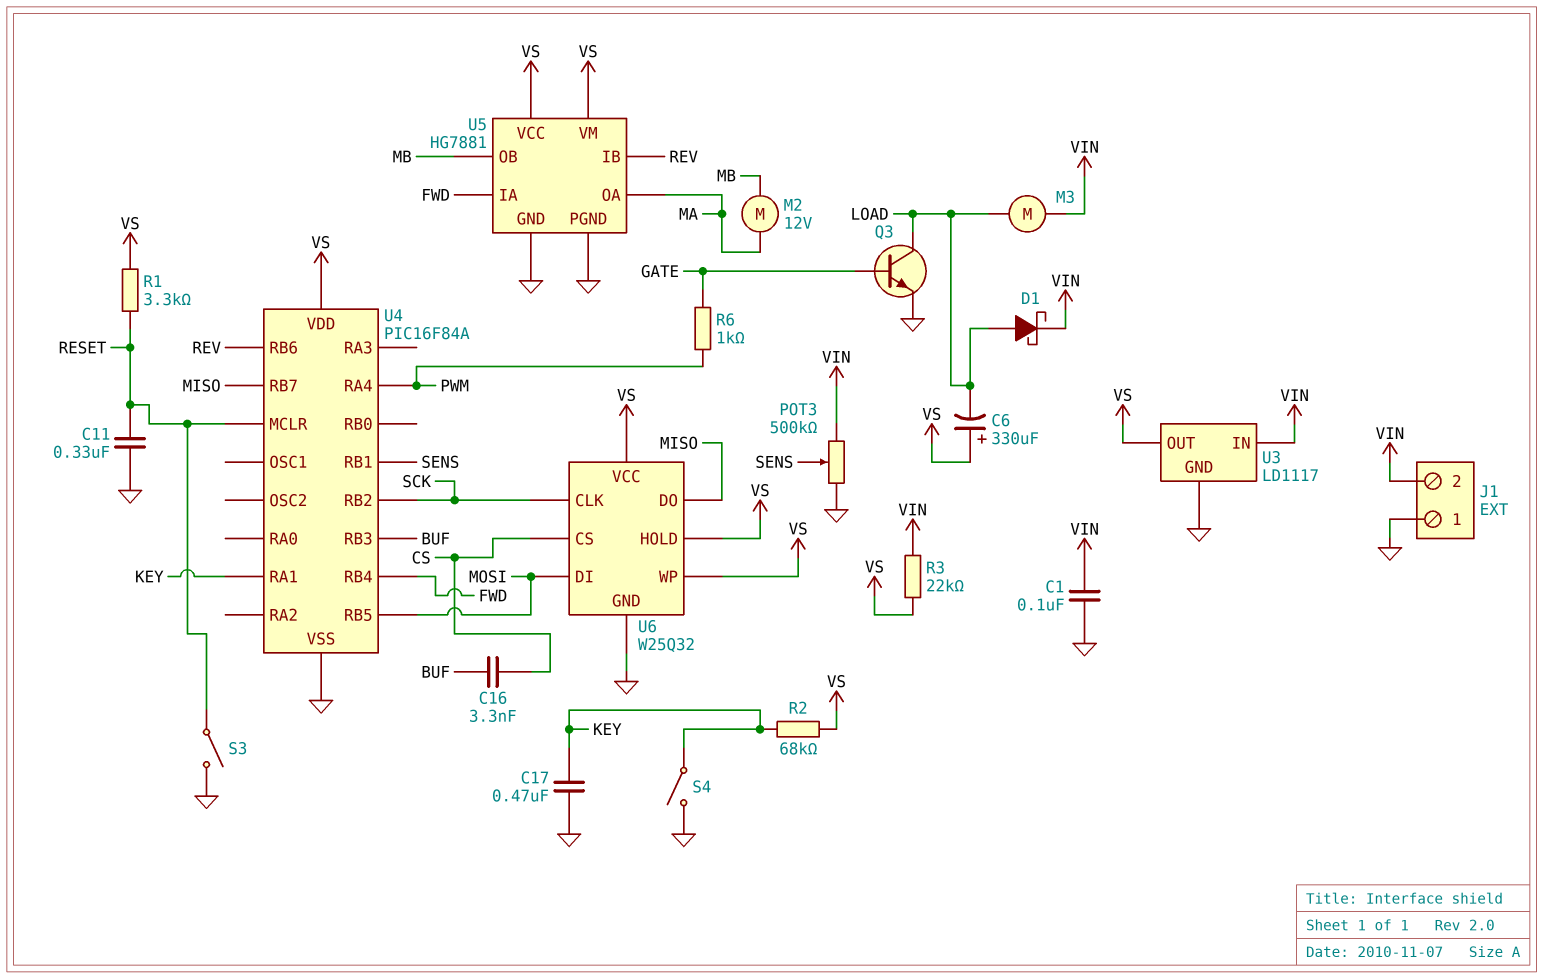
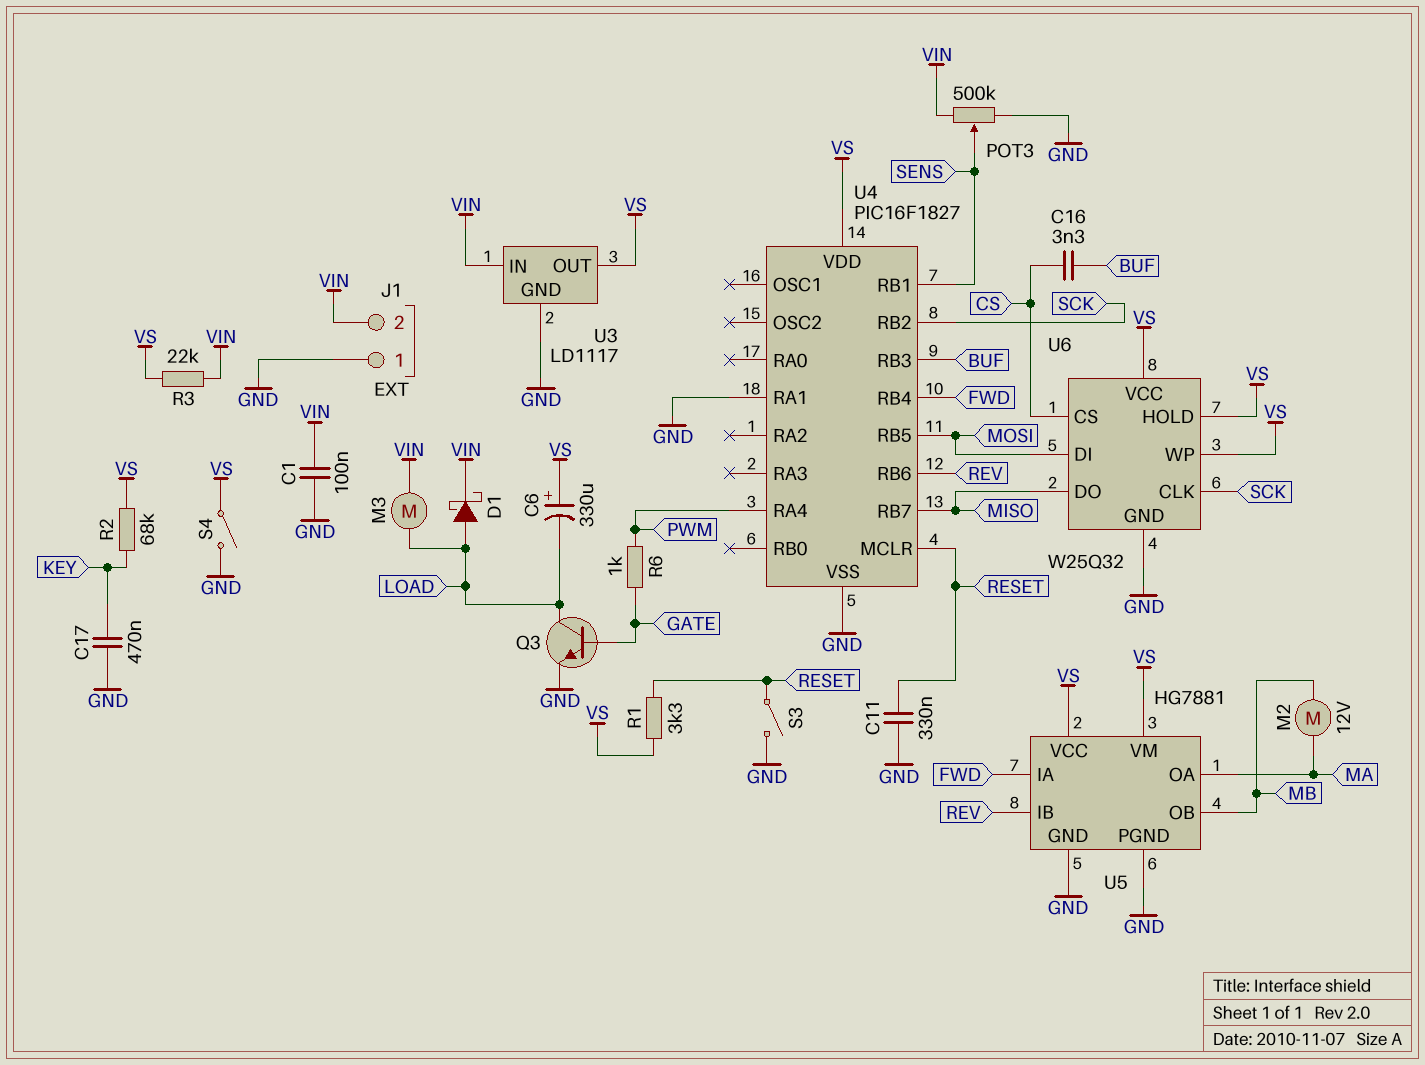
S4: switch (GND, KEY) -> switch (GND, VS)
U4: PIC16F84A -> PIC16F1827
U4 pin RA1: KEY -> GND

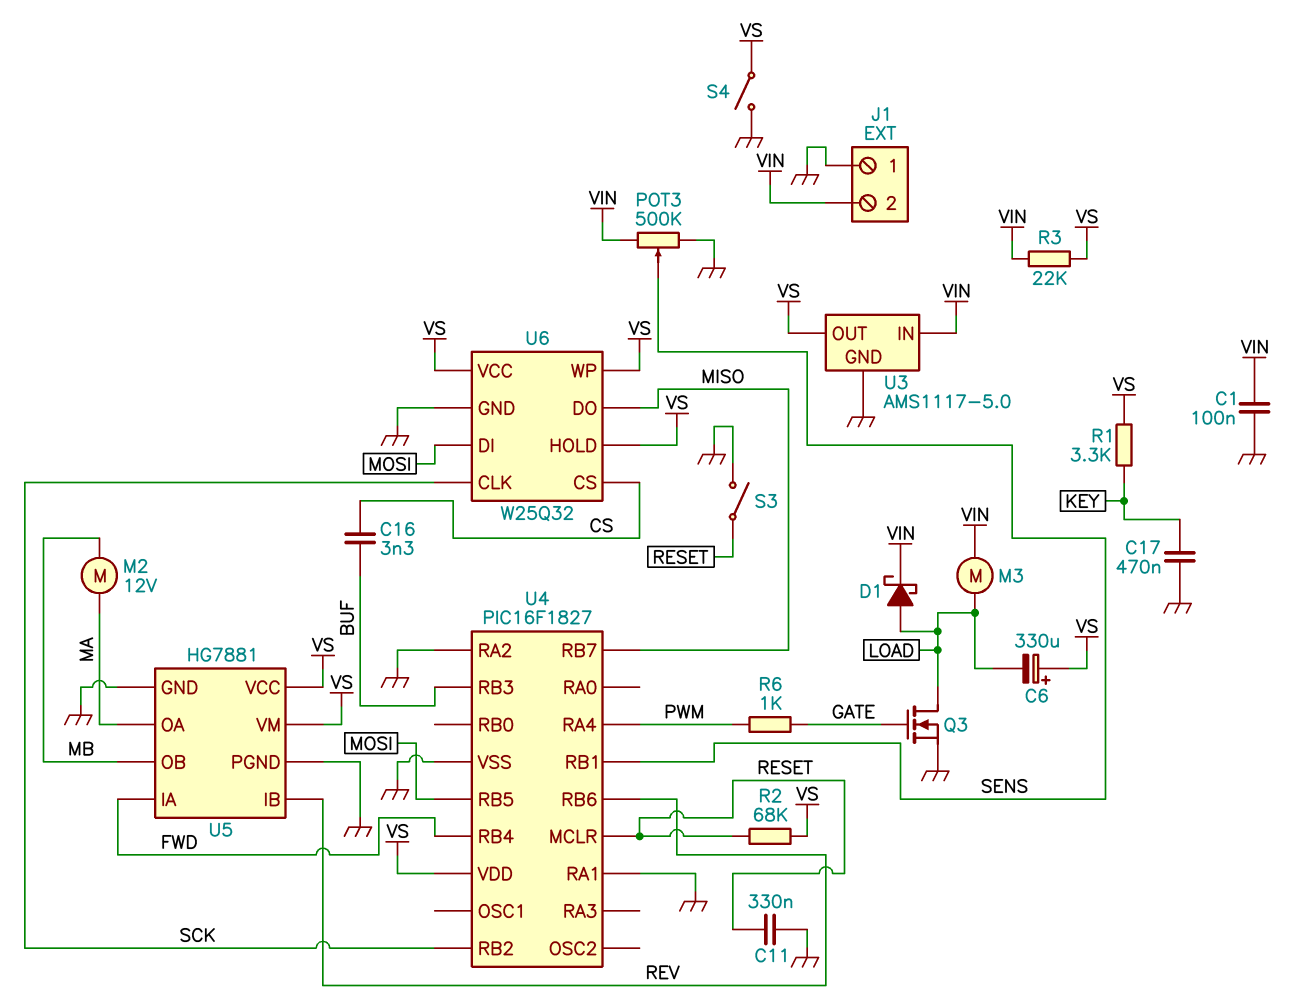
Q3: NPN (B GATE, C LOAD, E GND) -> NMOS (G GATE, D LOAD, S GND)
R1: 3.3k (RESET, VS) -> 3.3k (KEY, VS)
R2: 68k (KEY, VS) -> 68k (RESET, VS)
U3: LD1117 -> AMS1117-5.0
U4 pin RA2: none -> GND

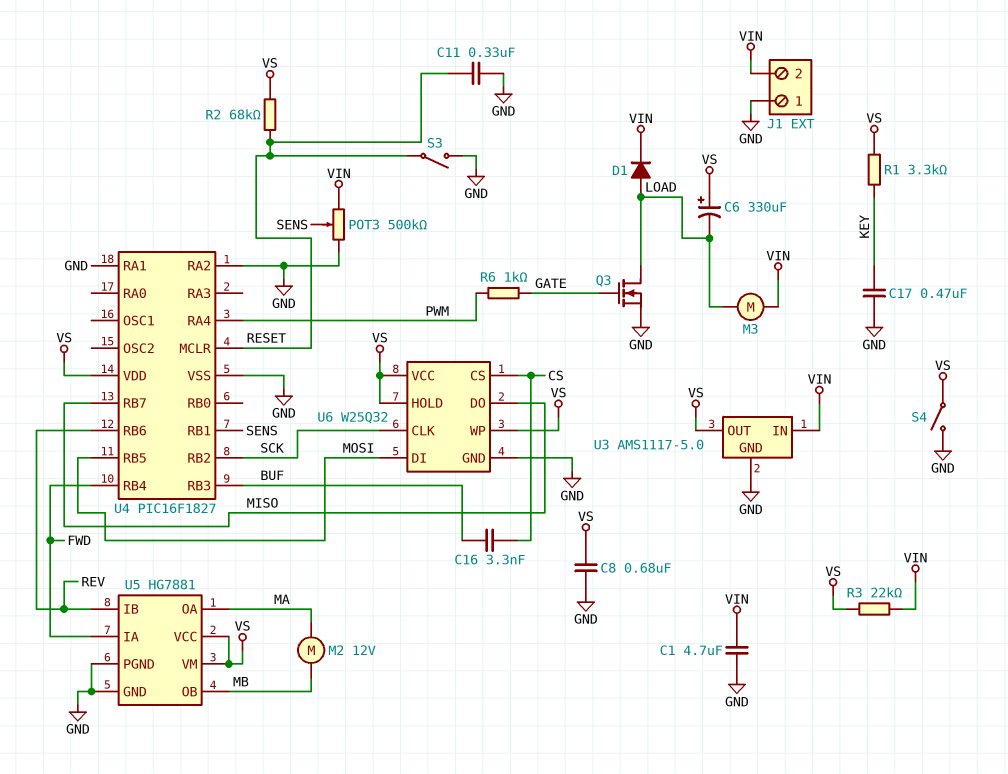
C1: 100nF (GND, VIN) -> 4.7uF (GND, VIN)
C8: none -> 680nF (GND, VS)
D1: schottky (A LOAD, K VIN) -> diode (A LOAD, K VIN)

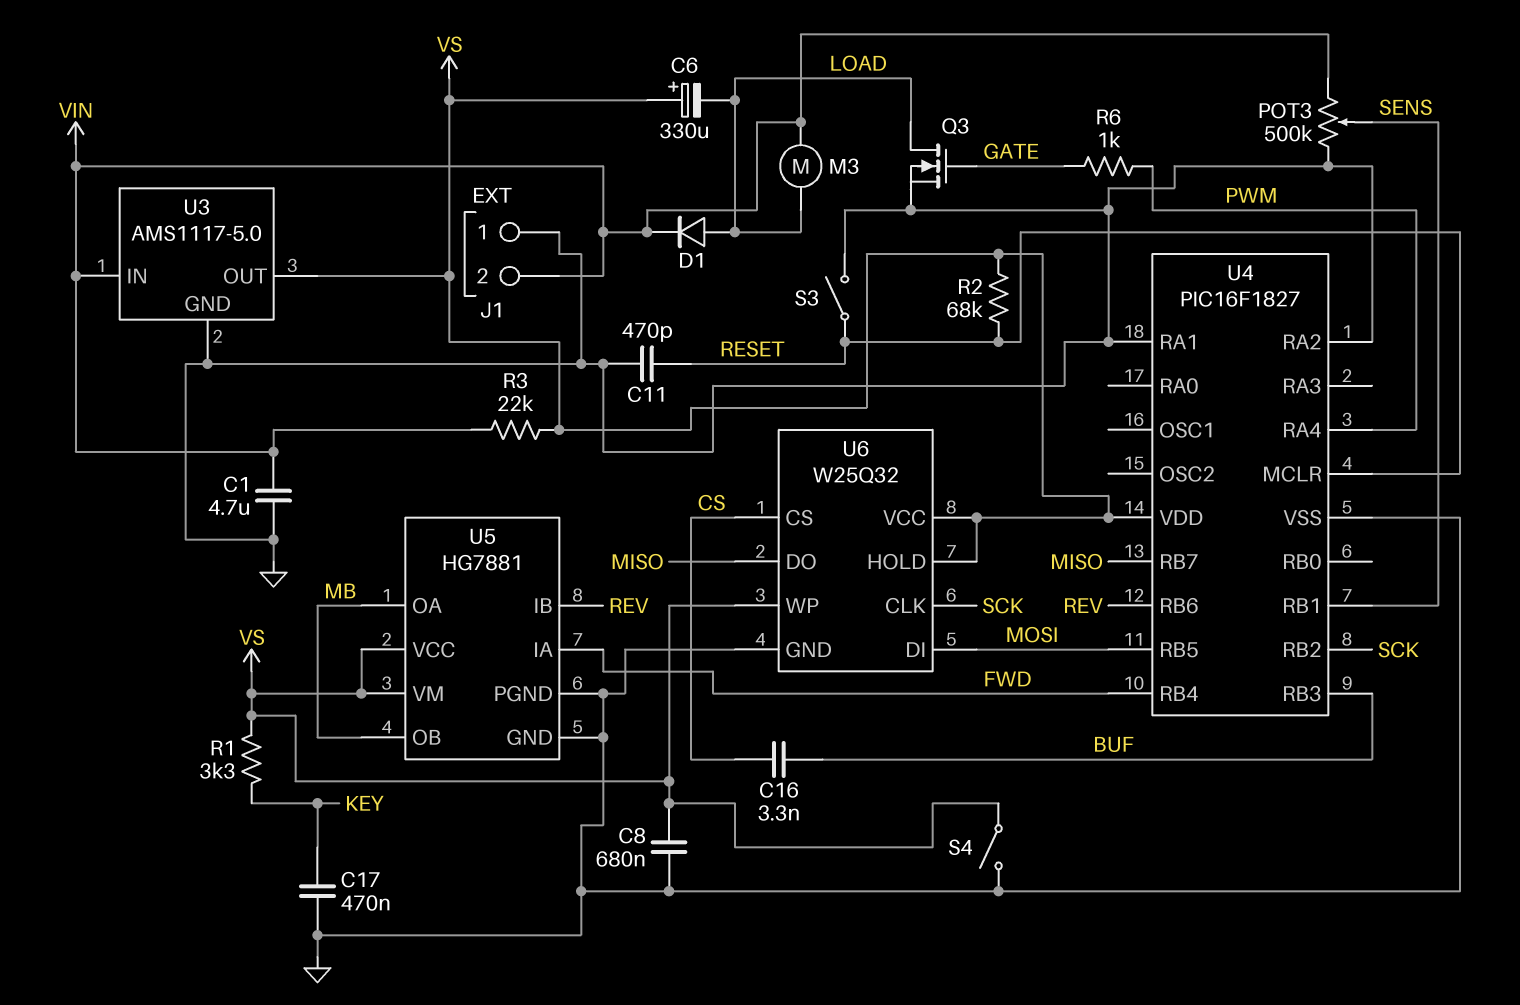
C11: 330nF (GND, RESET) -> 470pF (GND, RESET)
M2: motor 12V (MA, MB) -> none
U5 pin OA: MA -> MB

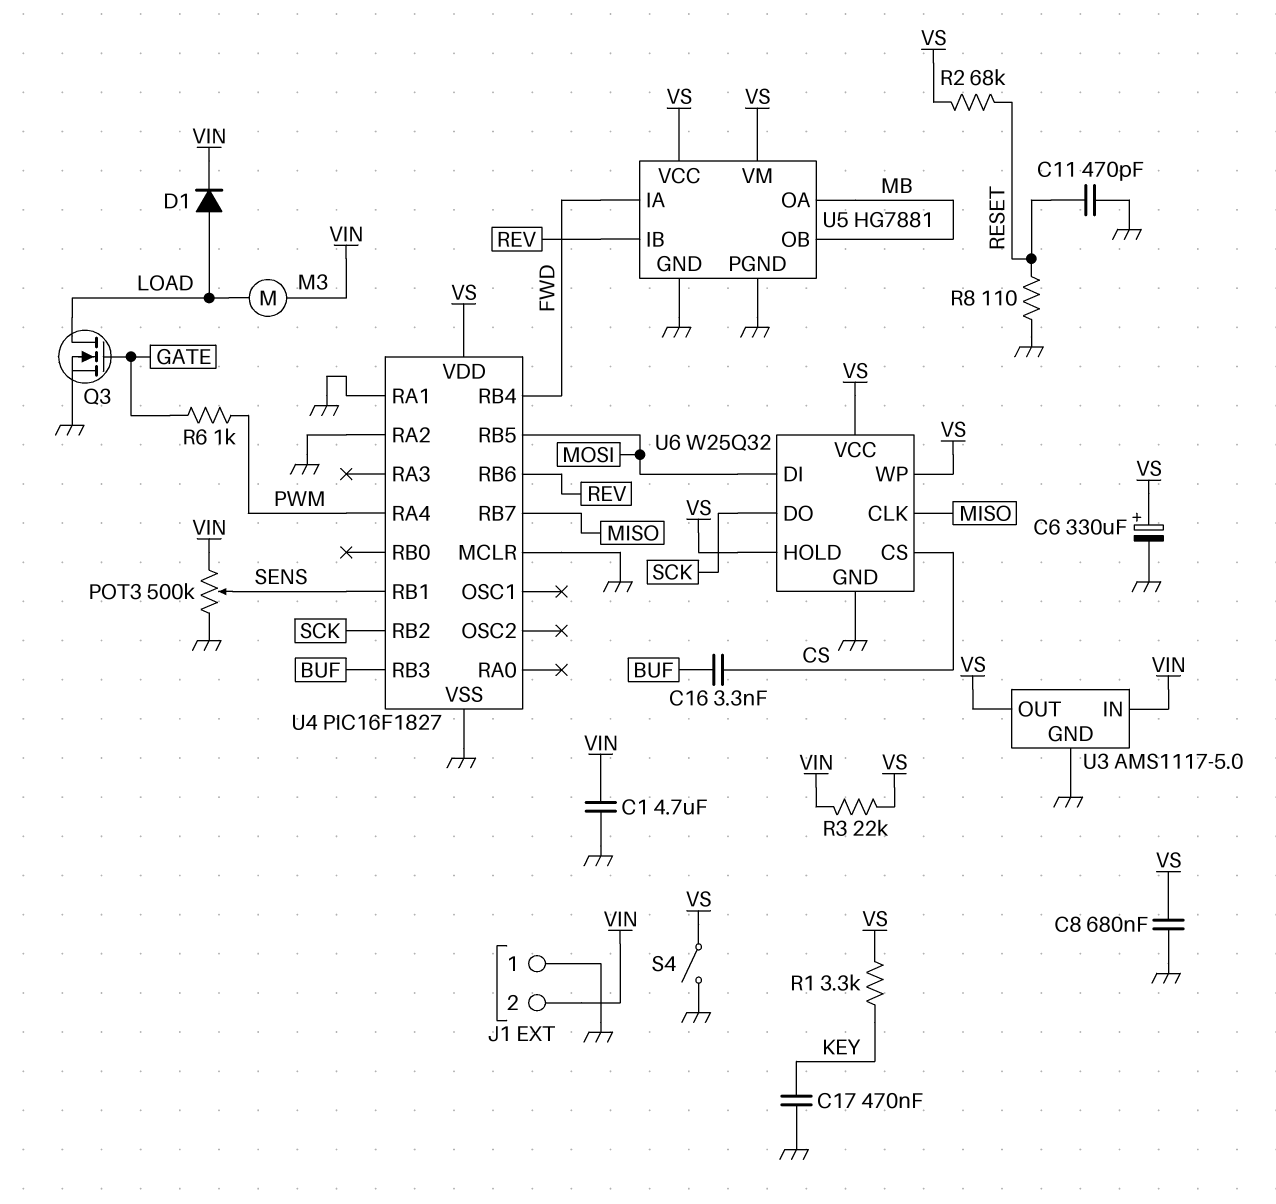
C6: 330uF (plus VS, minus LOAD) -> 330uF (plus VS, minus GND)
R8: none -> 110 (GND, RESET)
S3: switch (GND, RESET) -> none
U4 pin MCLR: RESET -> GND
U6 pin CLK: SCK -> MISO
U6 pin DO: MISO -> SCK

